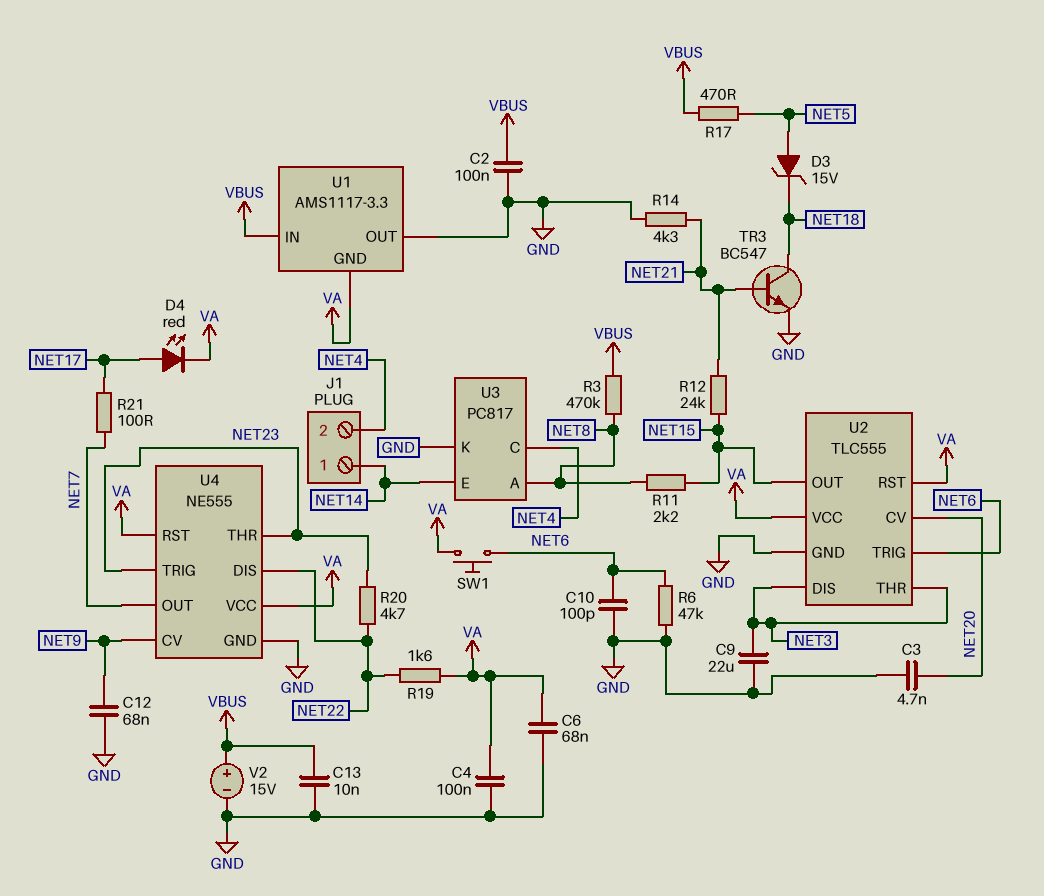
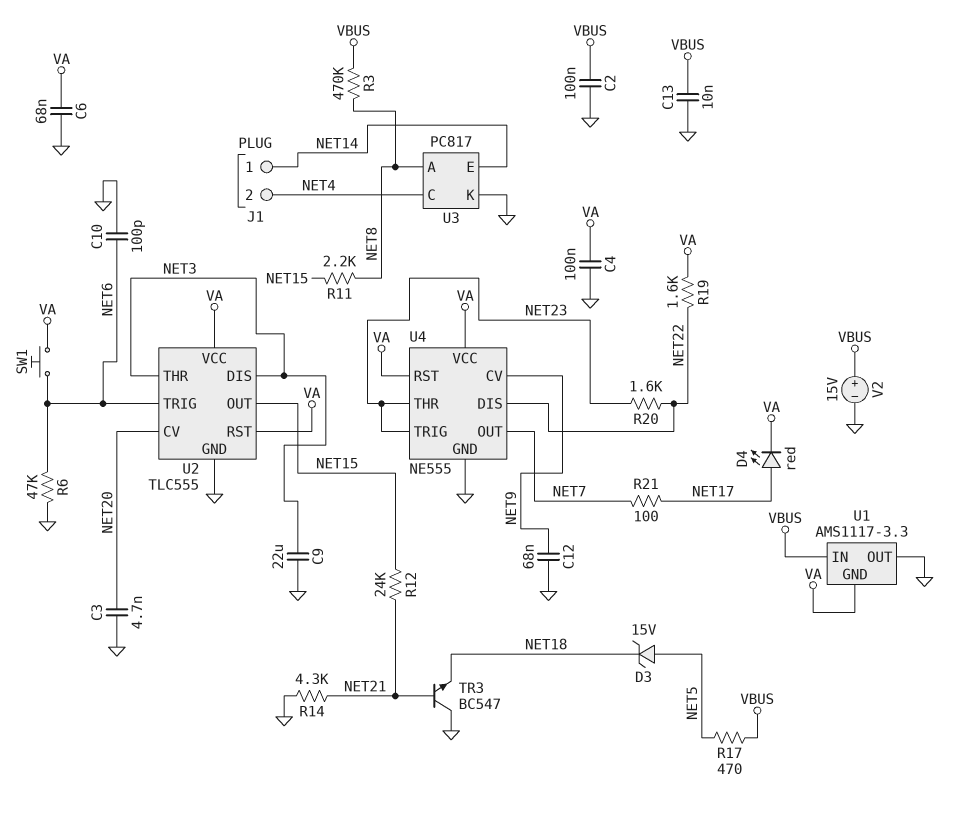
R20: 4.7k (NET22, NET23) -> 1.6k (NET22, NET23)
TR3: NPN BC547 (B NET21, C NET18, E GND) -> NPN BC547 (B NET21, C GND, E NET18)

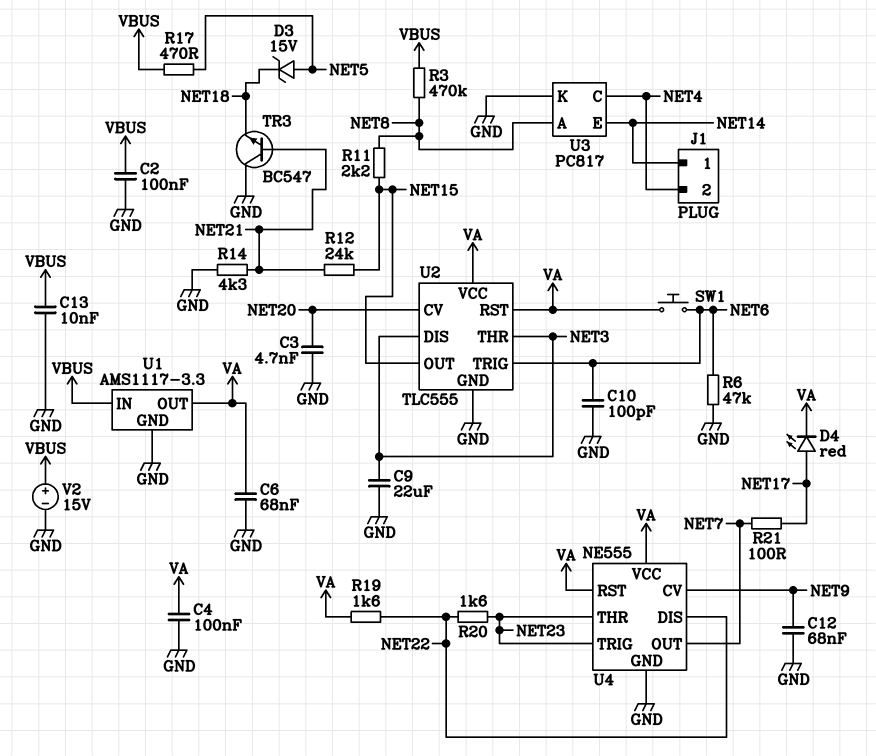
U1 pin GND: VA -> GND
U1 pin OUT: GND -> VA

